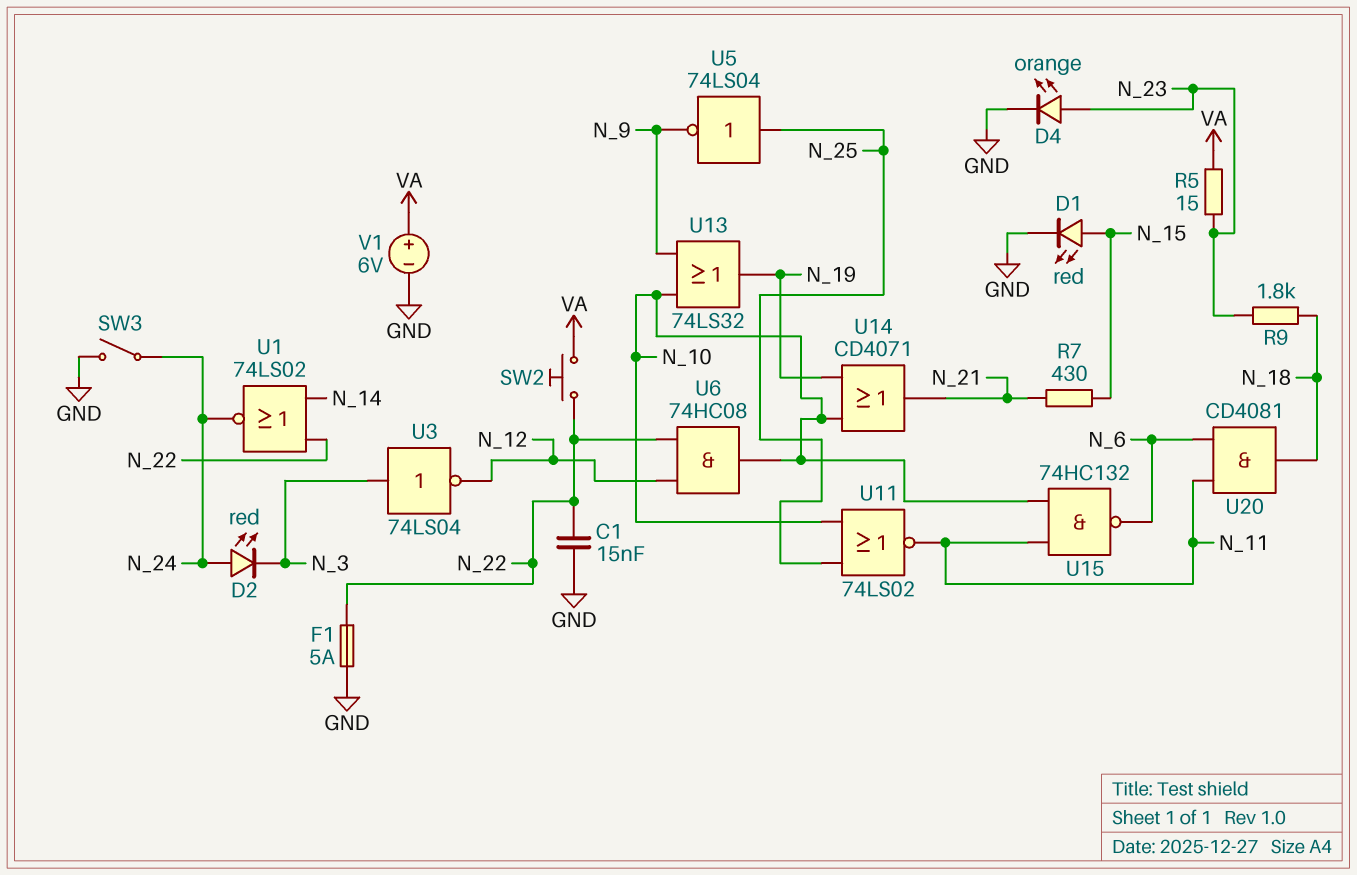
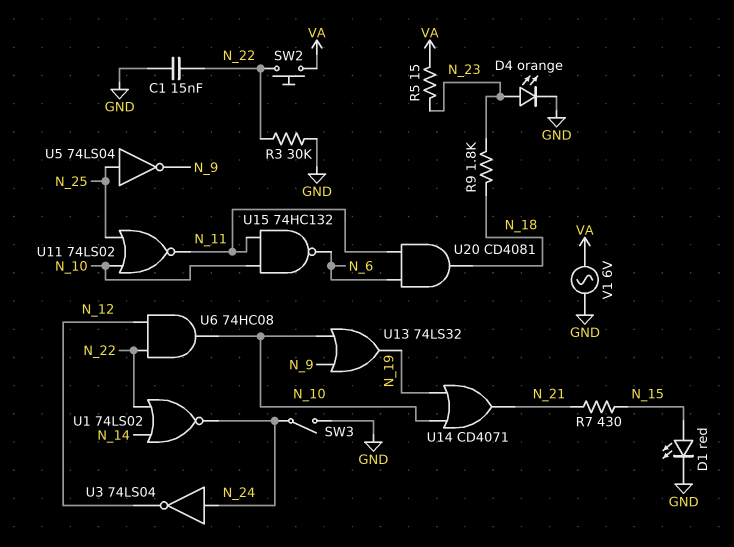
D2: LED red (A N_24, K N_3) -> none
F1: 5A (GND, N_22) -> none
R3: none -> 30k (GND, N_22)
U3: NOT 74LS04 (in N_3, out N_12) -> NOT 74LS04 (in N_24, out N_12)
V1: 6V (plus VA, minus GND) -> AC 6V (GND, VA)

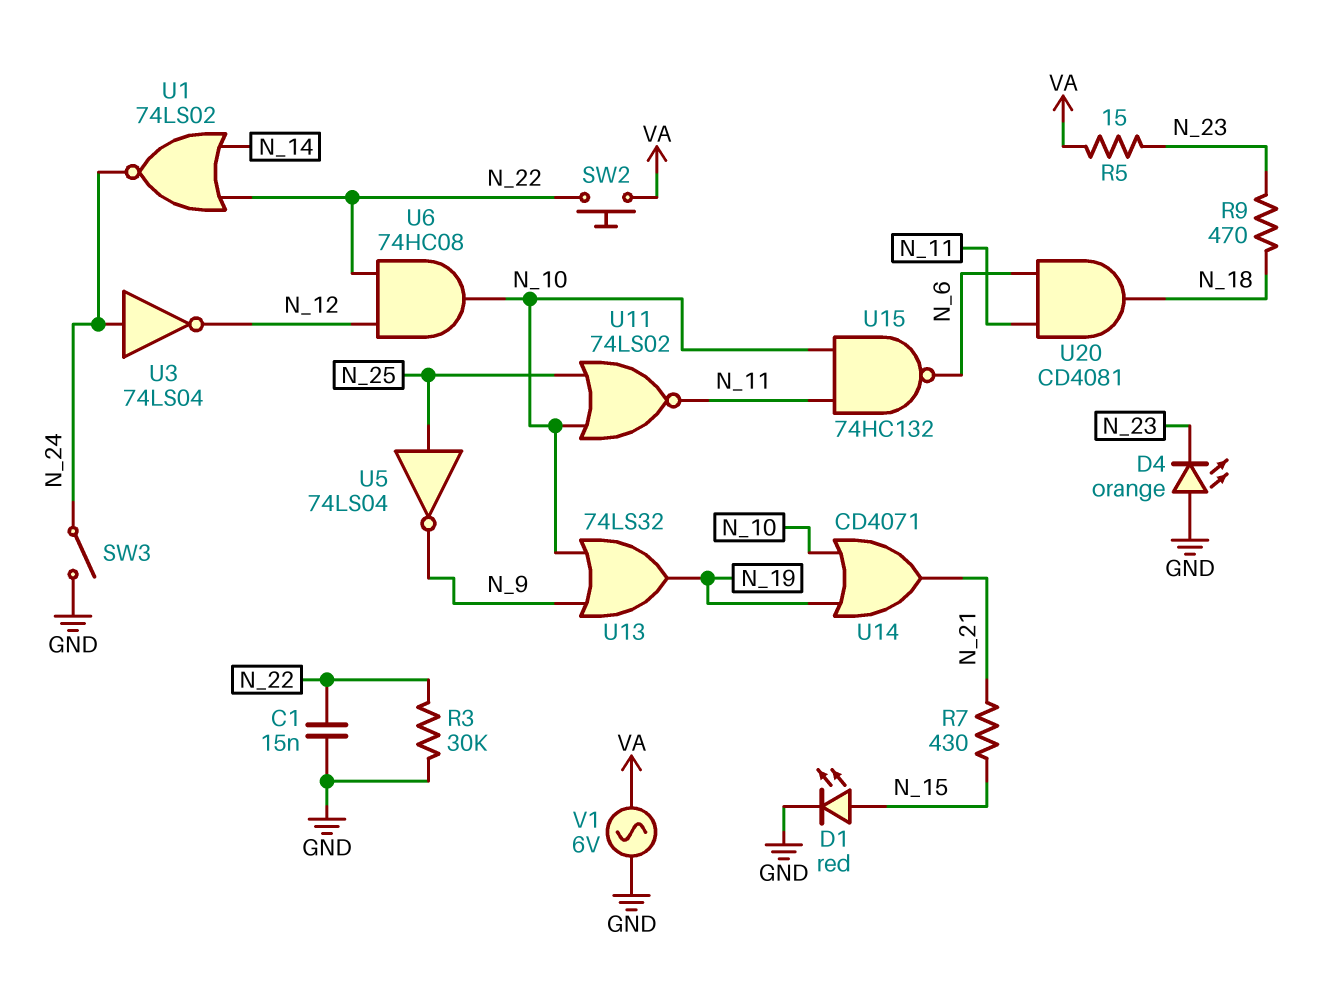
D4: LED orange (A N_23, K GND) -> LED orange (A GND, K N_23)
R9: 1.8k (N_18, N_23) -> 470 (N_18, N_23)

